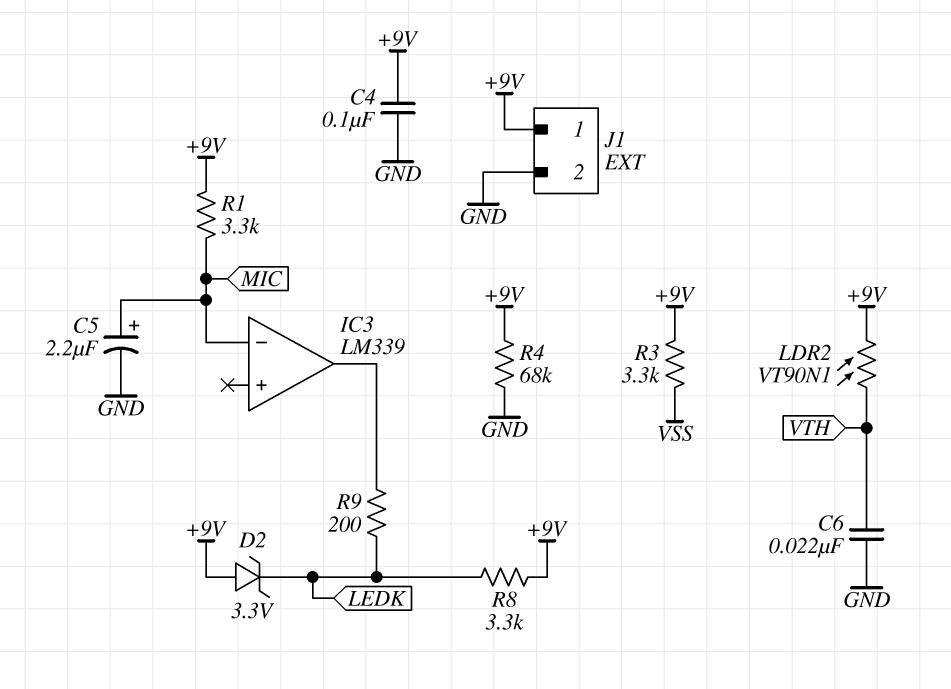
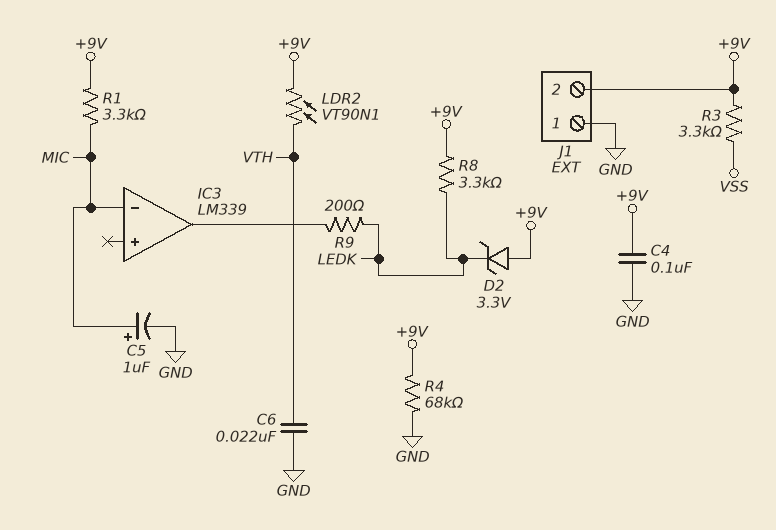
C5: 2.2uF (plus MIC, minus GND) -> 1uF (plus MIC, minus GND)
J1 pin 1: +9V -> GND
J1 pin 2: GND -> +9V

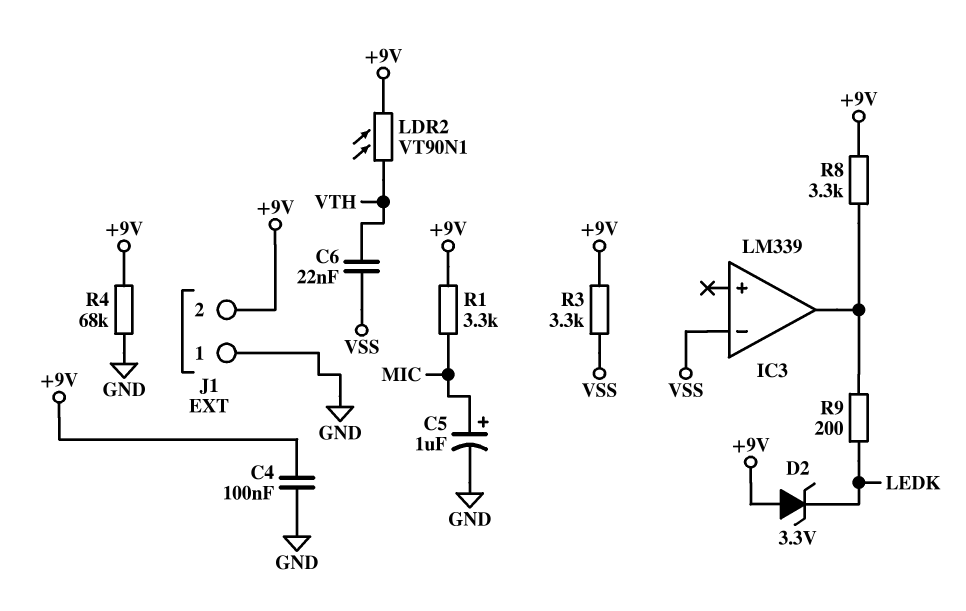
C6: 22nF (GND, VTH) -> 22nF (VSS, VTH)
IC3 pin in-: MIC -> VSS
R8: 3.3k (+9V, LEDK) -> 3.3k (+9V, IC3/out)

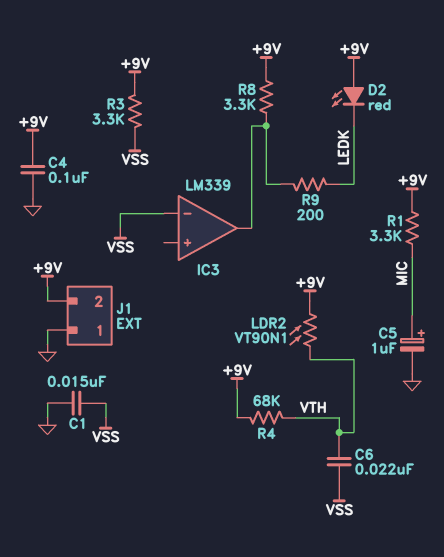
C1: none -> 15nF (GND, VSS)
D2: zener 3.3V (A +9V, K LEDK) -> LED red (A +9V, K LEDK)
R4: 68k (+9V, GND) -> 68k (+9V, VTH)

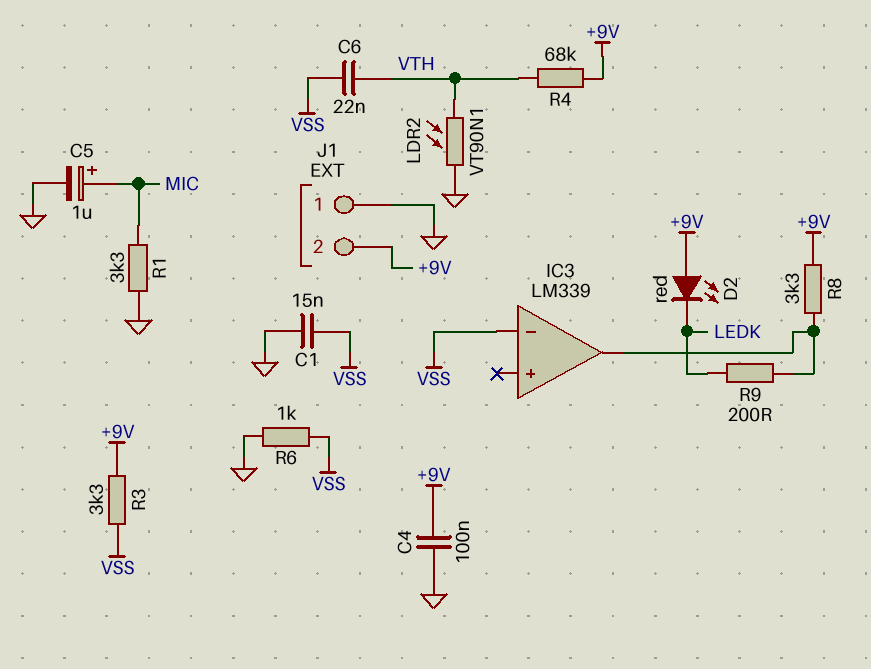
LDR2: VT90N1 (+9V, VTH) -> VT90N1 (GND, VTH)
R1: 3.3k (+9V, MIC) -> 3.3k (GND, MIC)
R6: none -> 1k (GND, VSS)

